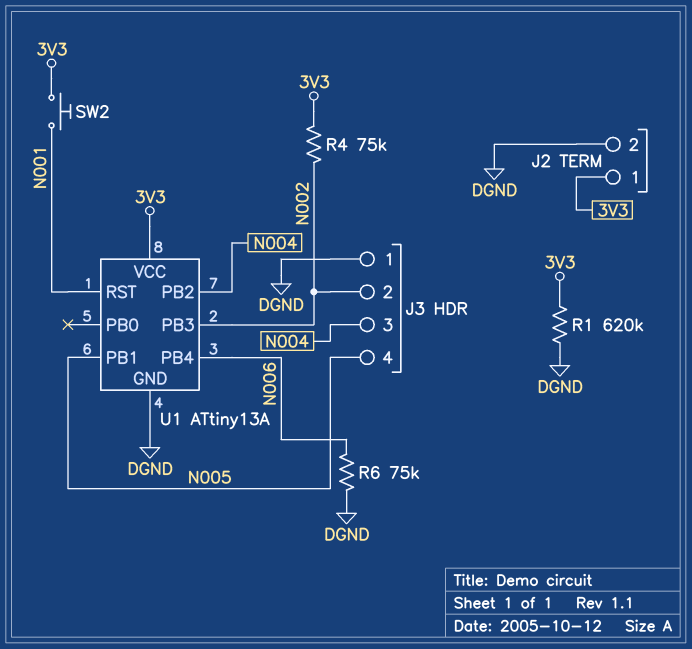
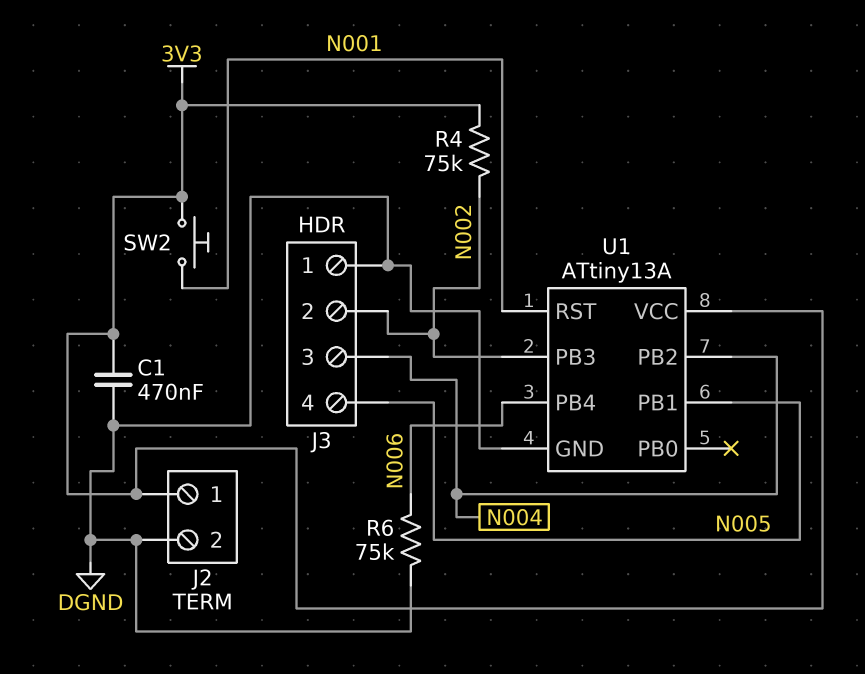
C1: none -> 470nF (3V3, DGND)
R1: 620k (3V3, DGND) -> none

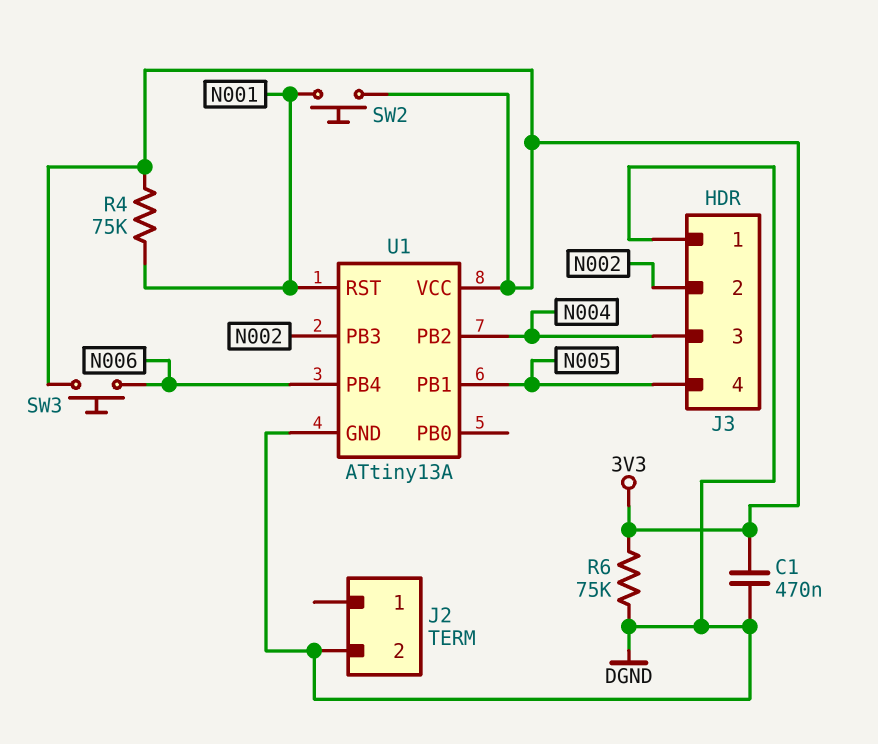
J2 pin 1: 3V3 -> none
R4: 75k (3V3, N002) -> 75k (3V3, N001)
R6: 75k (DGND, N006) -> 75k (3V3, DGND)
SW3: none -> button (3V3, N006)

